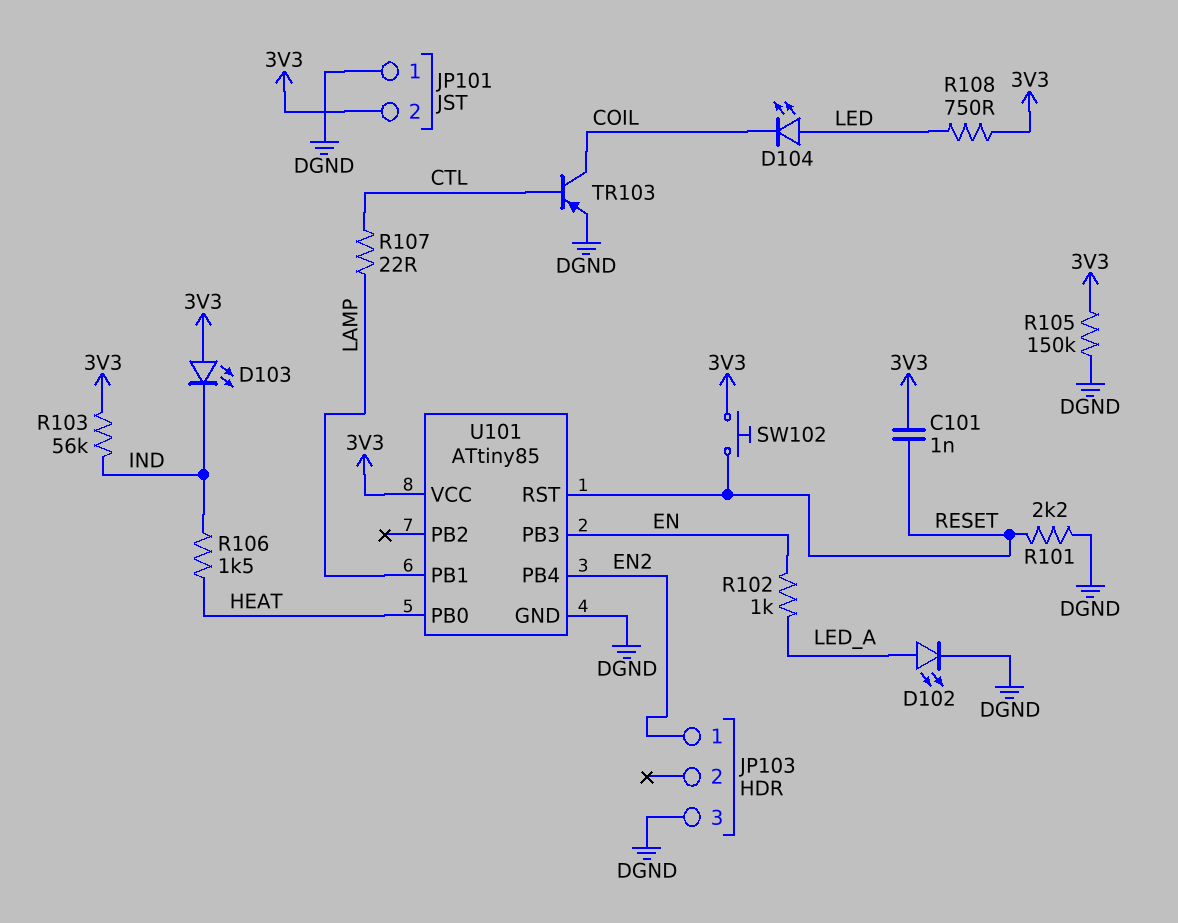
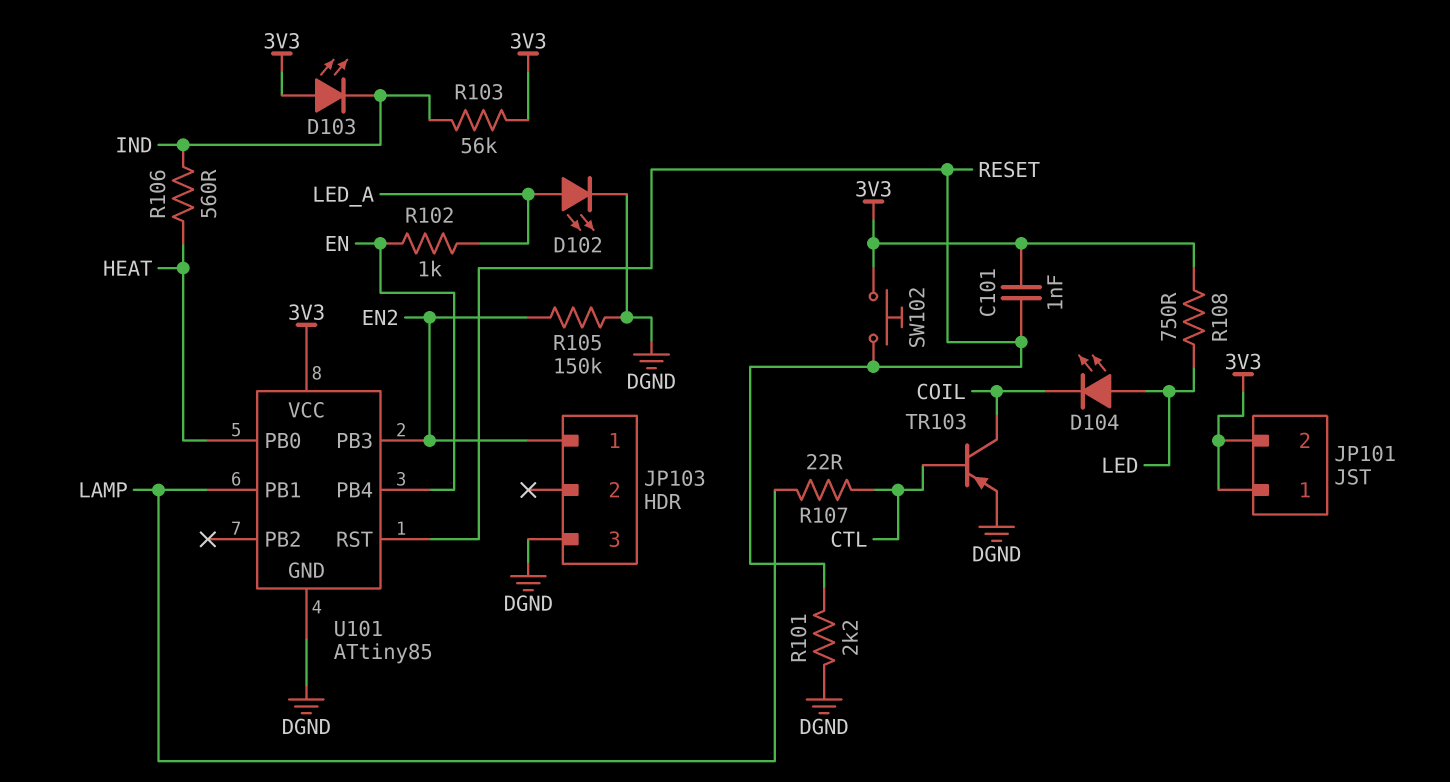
JP101 pin 1: DGND -> 3V3
R105: 150k (3V3, DGND) -> 150k (DGND, EN2)
R106: 1.5k (HEAT, IND) -> 560 (HEAT, IND)
U101 pin PB3: EN -> EN2
U101 pin PB4: EN2 -> EN

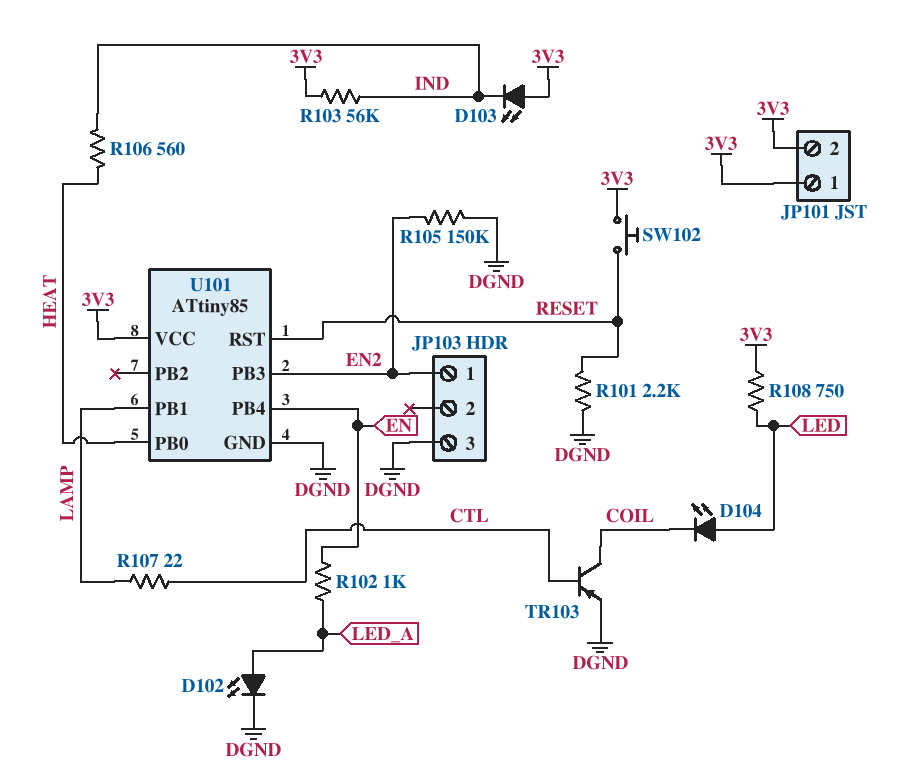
C101: 1nF (3V3, RESET) -> none

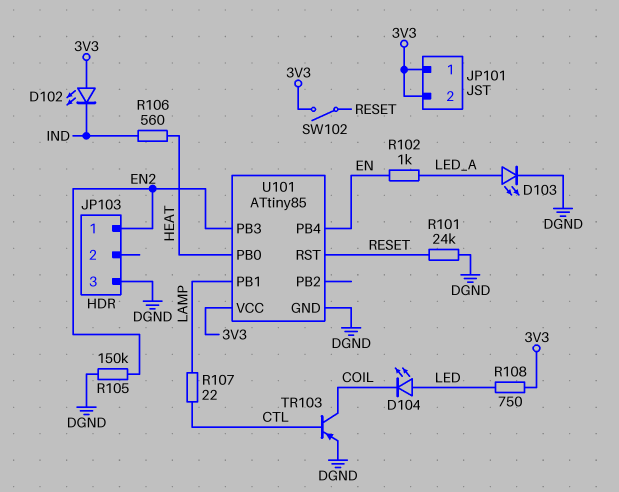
D102: LED (A LED_A, K DGND) -> LED (A 3V3, K IND)
D103: LED (A 3V3, K IND) -> LED (A LED_A, K DGND)
R101: 2.2k (DGND, RESET) -> 24k (DGND, RESET)
R103: 56k (3V3, IND) -> none
SW102: button (3V3, RESET) -> switch (3V3, RESET)

